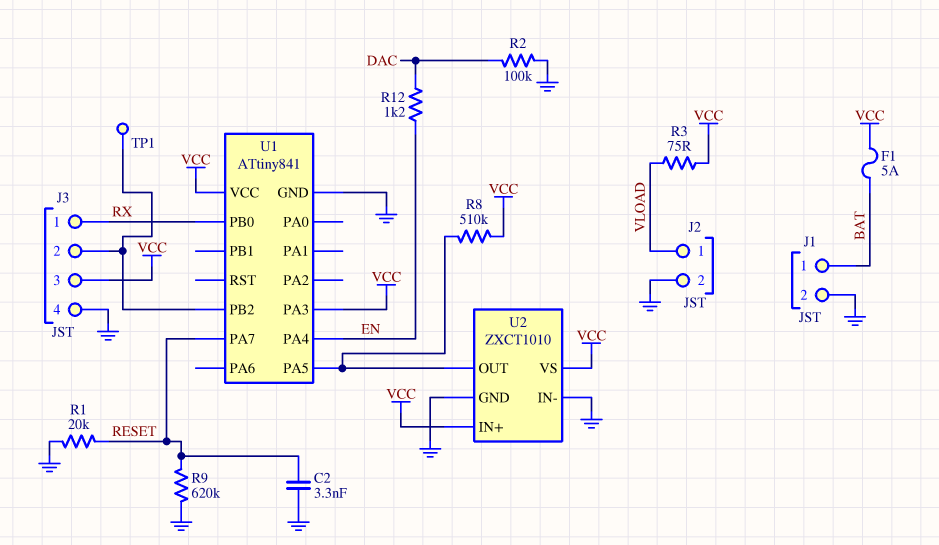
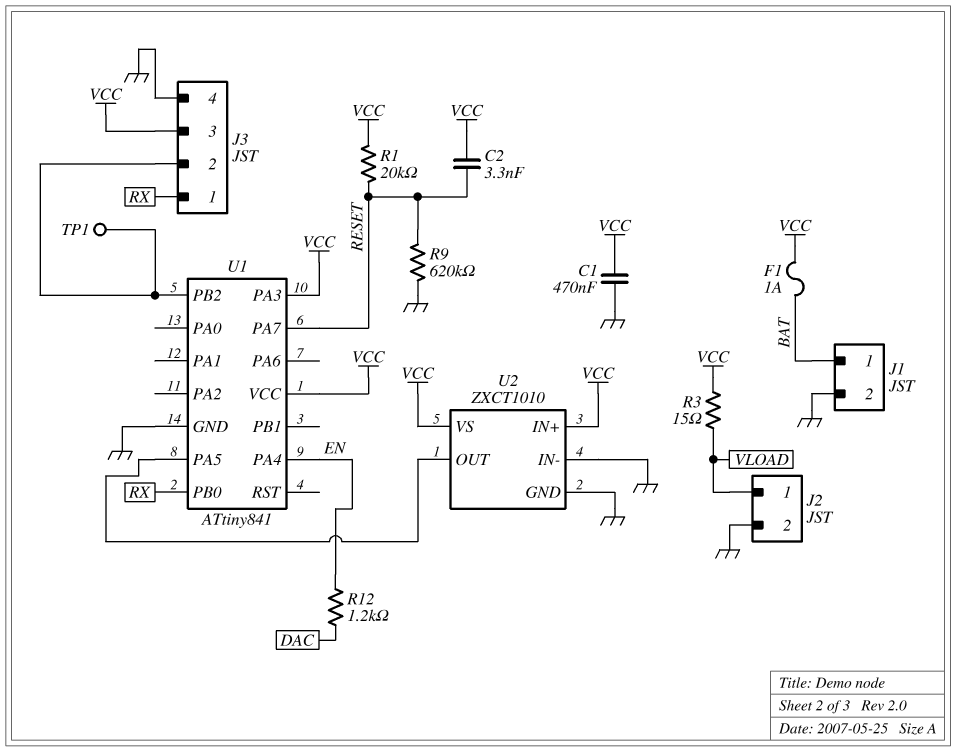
C1: none -> 470nF (GND, VCC)
C2: 3.3nF (GND, RESET) -> 3.3nF (RESET, VCC)
F1: 5A (BAT, VCC) -> 1A (BAT, VCC)
R1: 20k (GND, RESET) -> 20k (RESET, VCC)
R2: 100k (DAC, GND) -> none
R3: 75 (VCC, VLOAD) -> 15 (VCC, VLOAD)
R8: 510k (U1/PA5, VCC) -> none

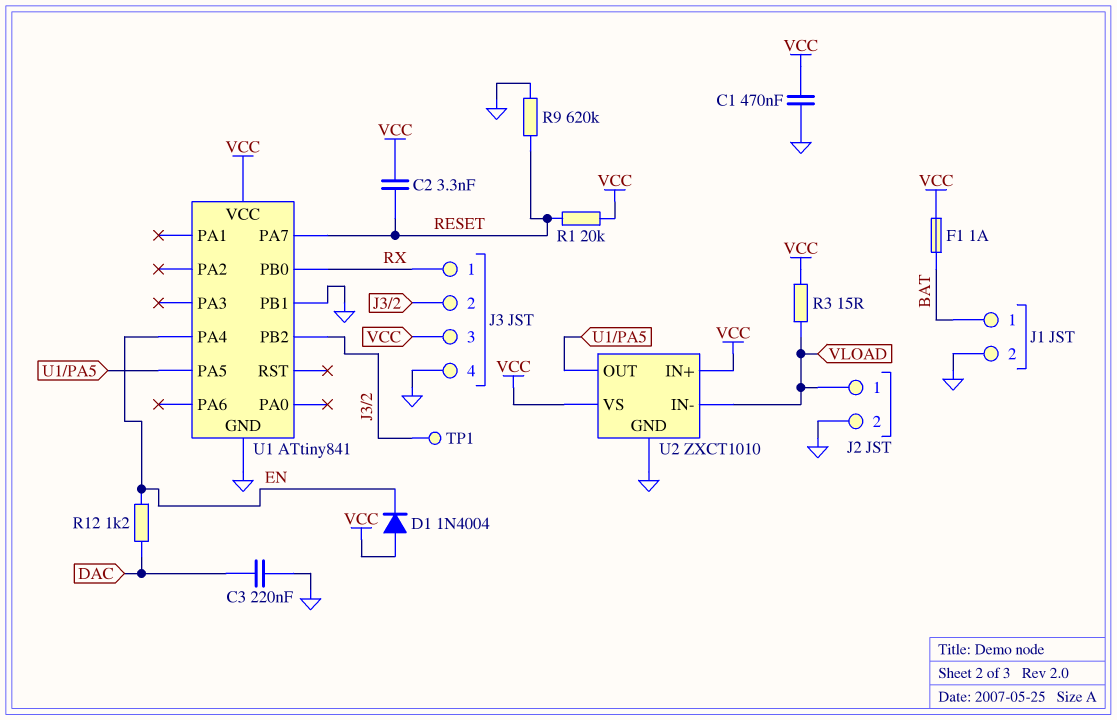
C3: none -> 220nF (DAC, GND)
D1: none -> diode 1N4004 (A VCC, K EN)
U1 pin PA3: VCC -> none
U1 pin PB1: none -> GND
U2 pin IN-: GND -> VLOAD

